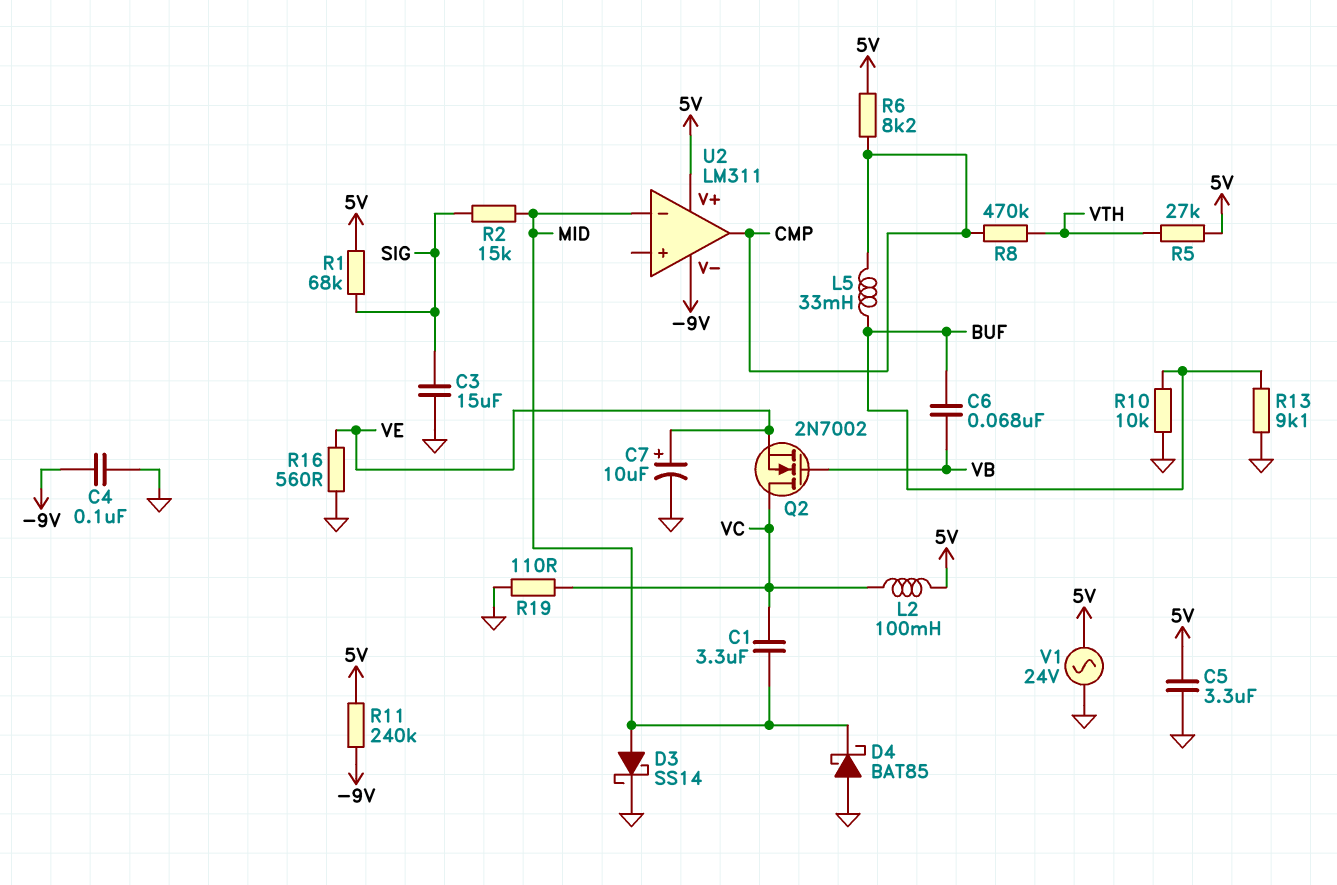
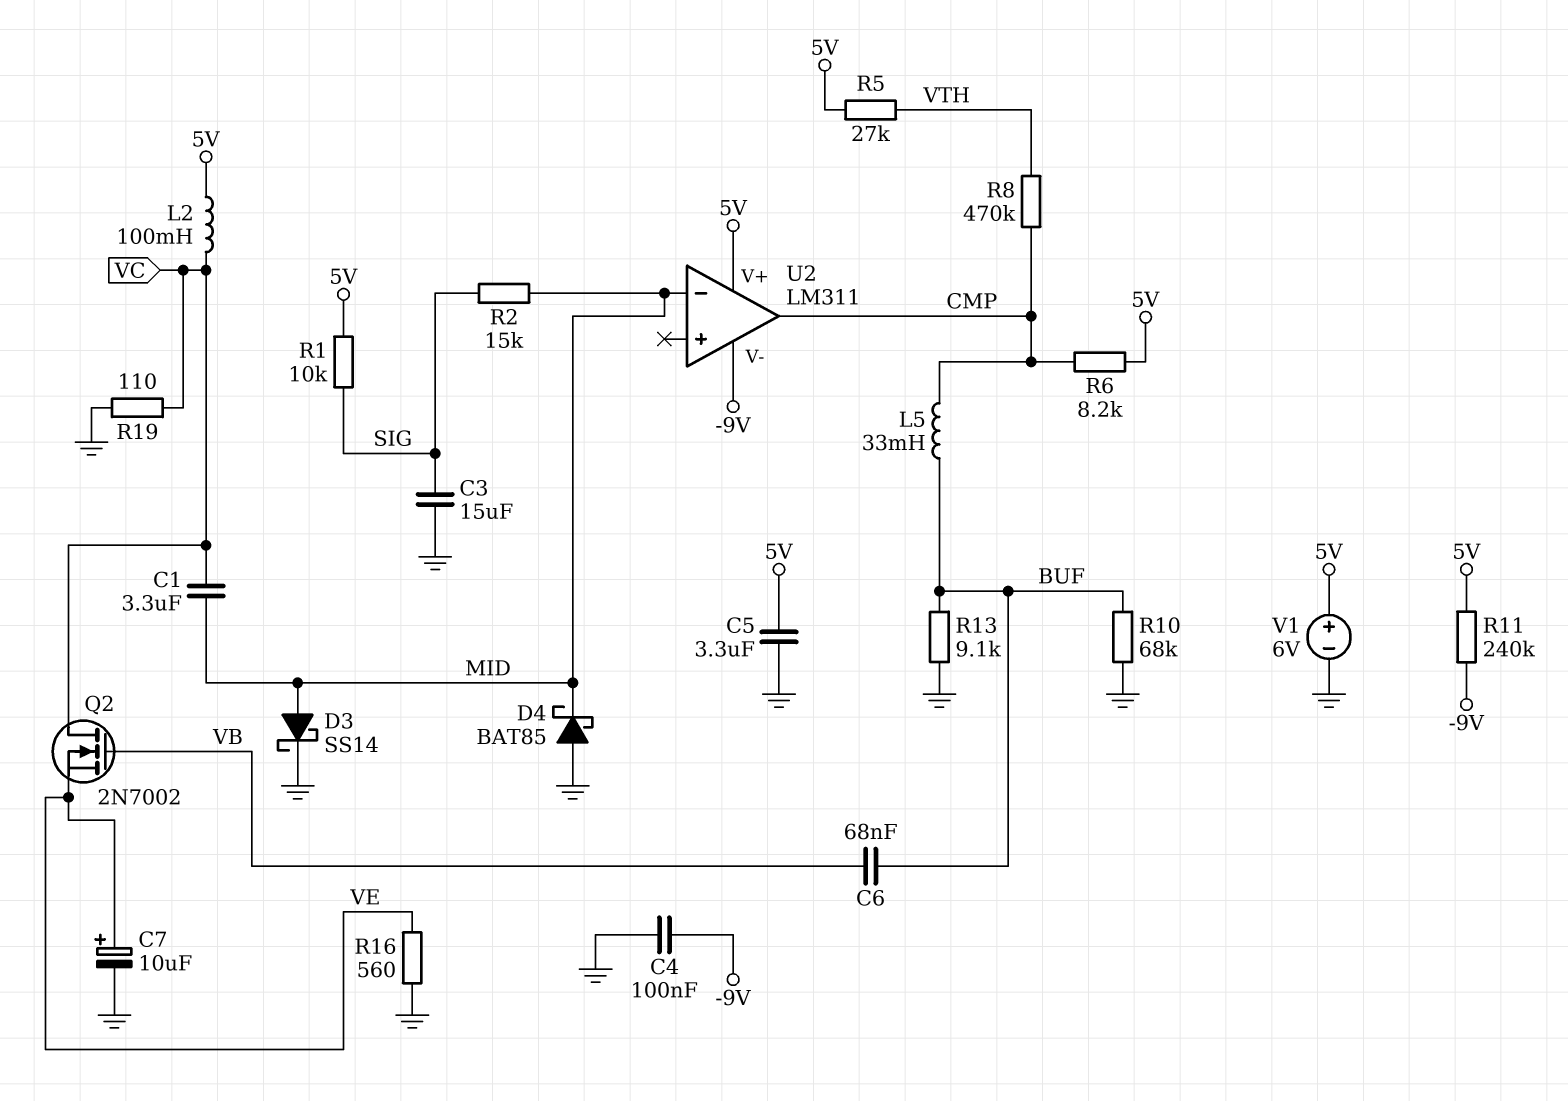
R1: 68k (5V, SIG) -> 10k (5V, SIG)
R10: 10k (BUF, GND) -> 68k (BUF, GND)
V1: AC 24V (5V, GND) -> 6V (plus 5V, minus GND)

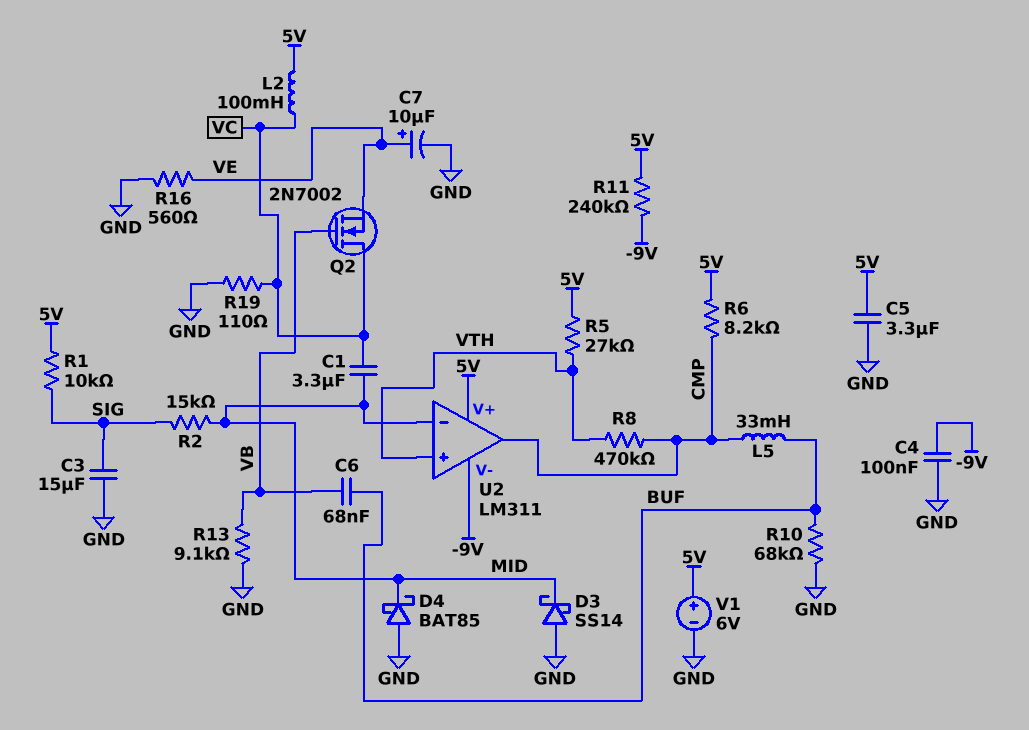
D3: schottky SS14 (A MID, K GND) -> schottky SS14 (A GND, K MID)
R13: 9.1k (BUF, GND) -> 9.1k (GND, VB)
U2 pin in+: none -> VTH

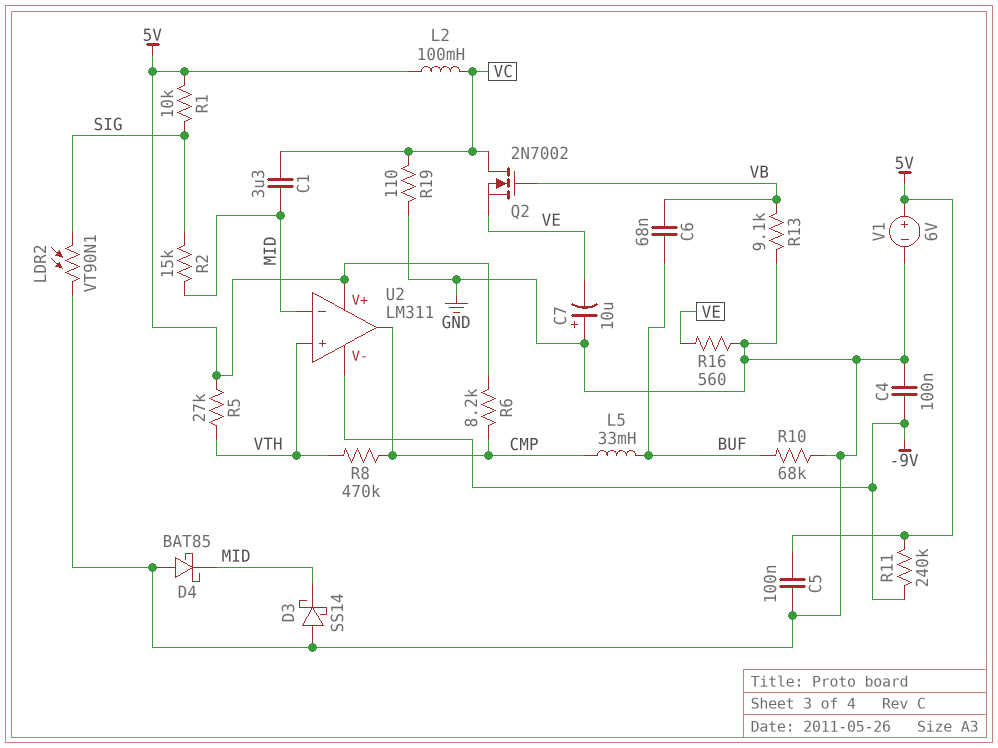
C3: 15uF (GND, SIG) -> none
C5: 3.3uF (5V, GND) -> 100nF (5V, GND)
C7: 10uF (plus VE, minus GND) -> 10uF (plus GND, minus VE)
LDR2: none -> VT90N1 (GND, SIG)

